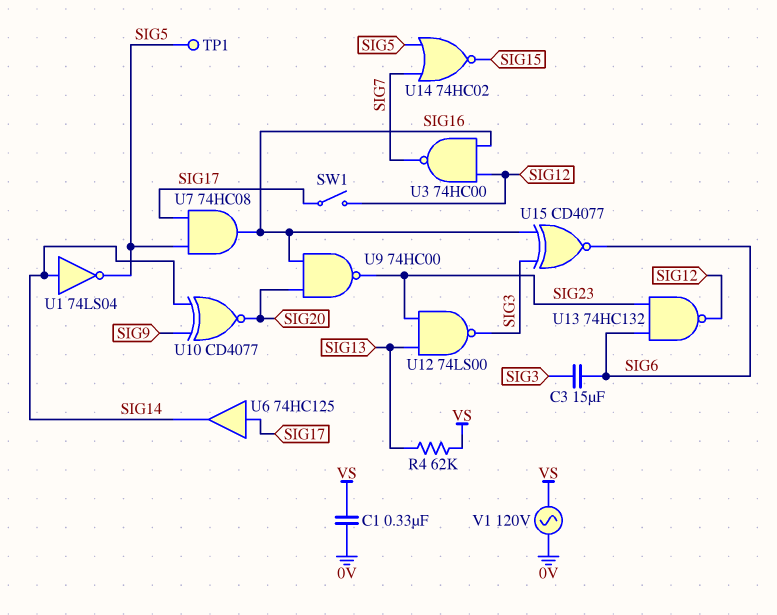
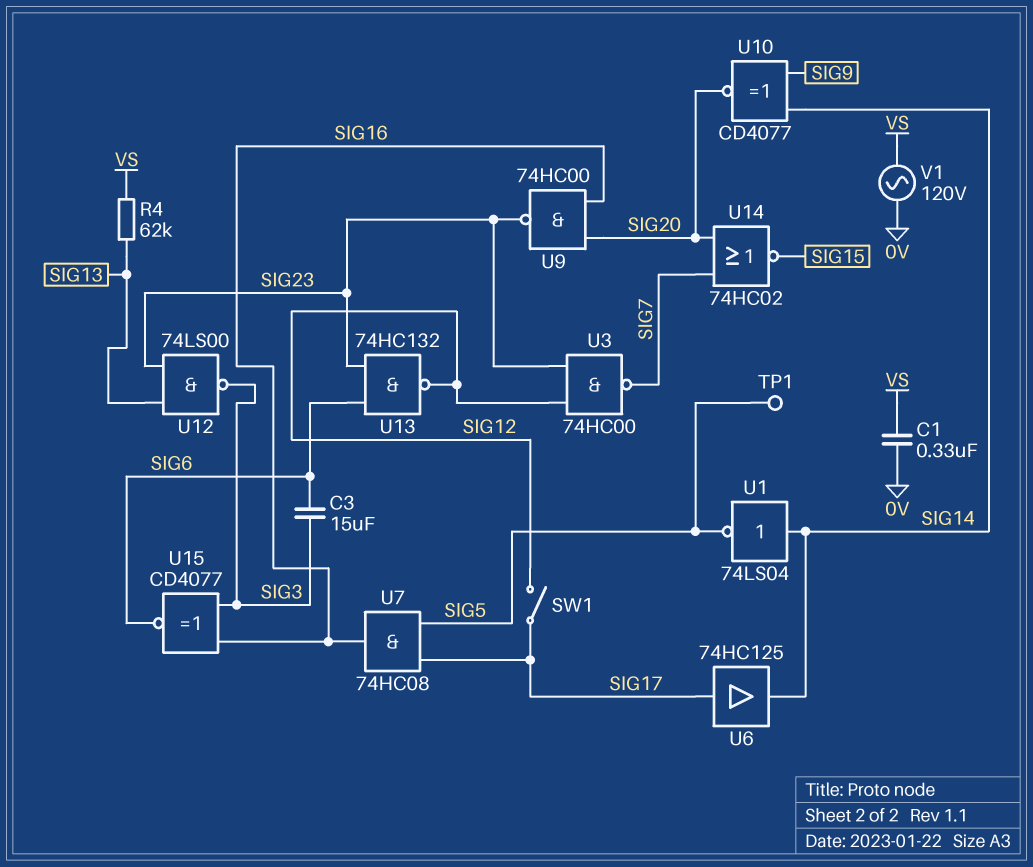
U3: NAND 74HC00 (in SIG12, in SIG16, out SIG7) -> NAND 74HC00 (in SIG12, in SIG23, out SIG7)
U14: NOR 74HC02 (in SIG5, in SIG7, out SIG15) -> NOR 74HC02 (in SIG7, in SIG20, out SIG15)

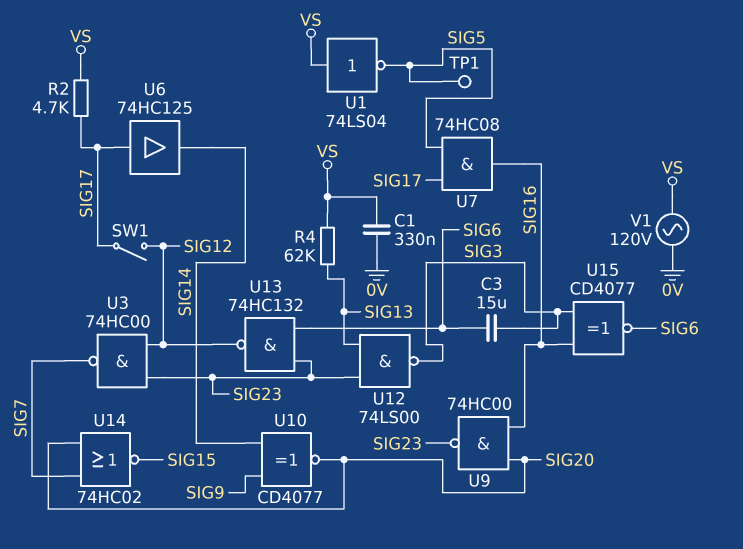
R2: none -> 4.7k (SIG17, VS)
U1: NOT 74LS04 (in SIG14, out SIG5) -> NOT 74LS04 (in VS, out SIG5)

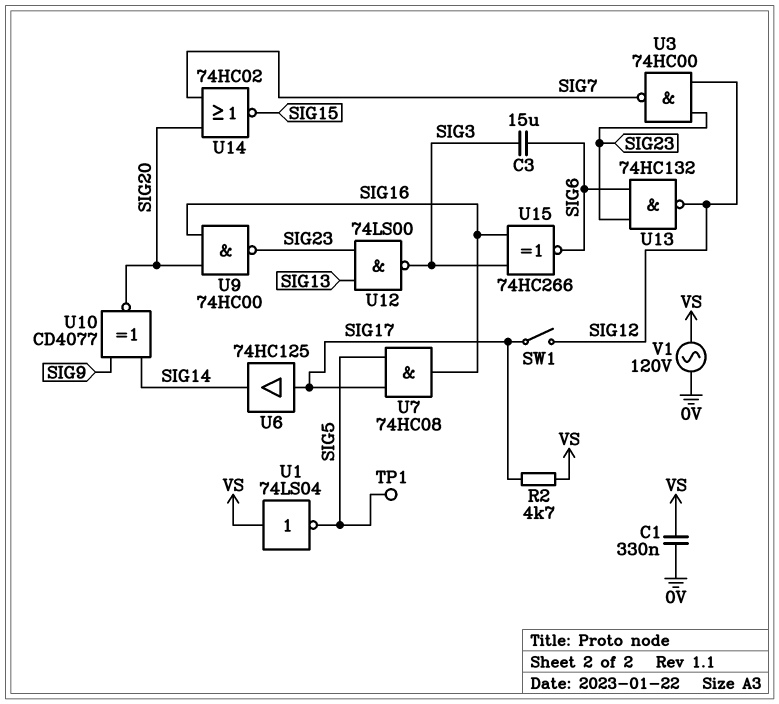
R4: 62k (SIG13, VS) -> none
U15: XNOR CD4077 (in SIG3, in SIG16, out SIG6) -> XNOR 74HC266 (in SIG3, in SIG16, out SIG6)

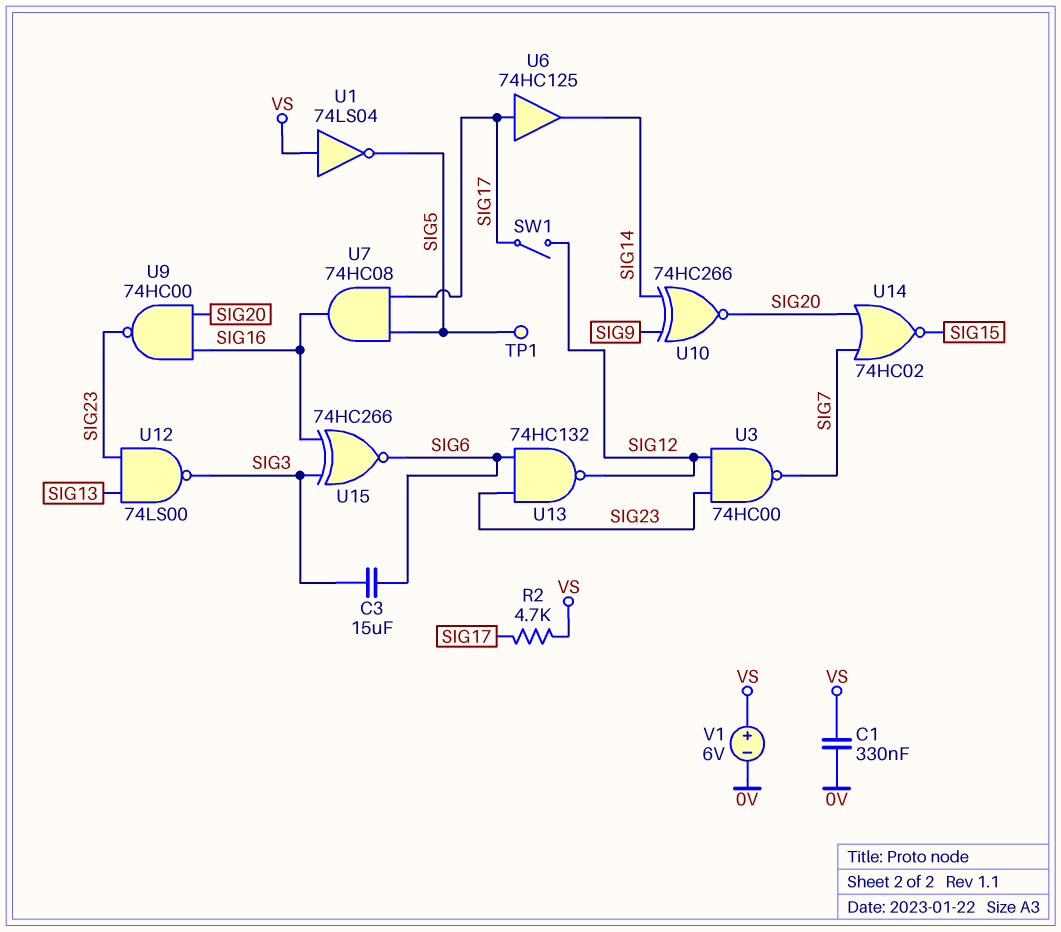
U10: XNOR CD4077 (in SIG9, in SIG14, out SIG20) -> XNOR 74HC266 (in SIG9, in SIG14, out SIG20)
V1: AC 120V (0V, VS) -> 6V (plus VS, minus 0V)

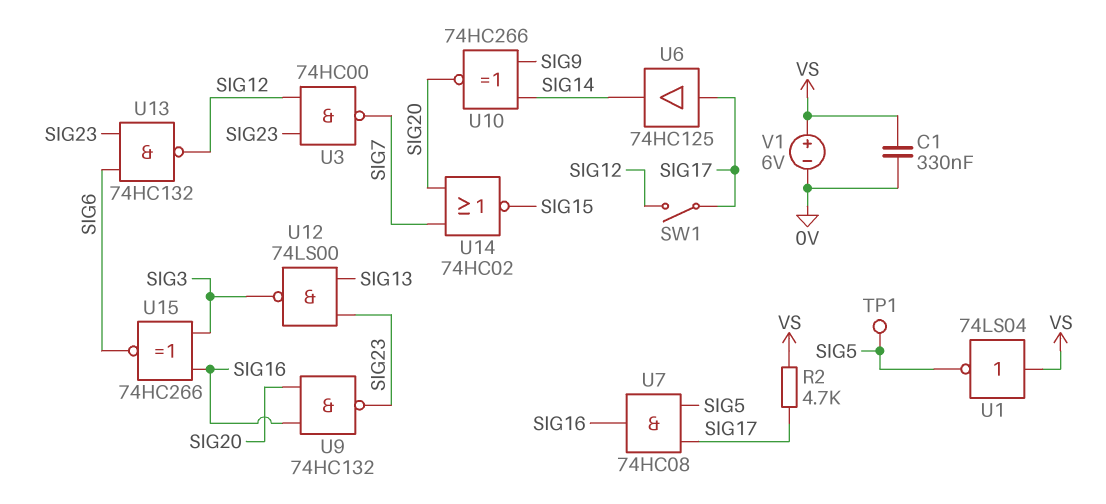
C3: 15uF (SIG3, SIG6) -> none
U9: NAND 74HC00 (in SIG16, in SIG20, out SIG23) -> NAND 74HC132 (in SIG16, in SIG20, out SIG23)

